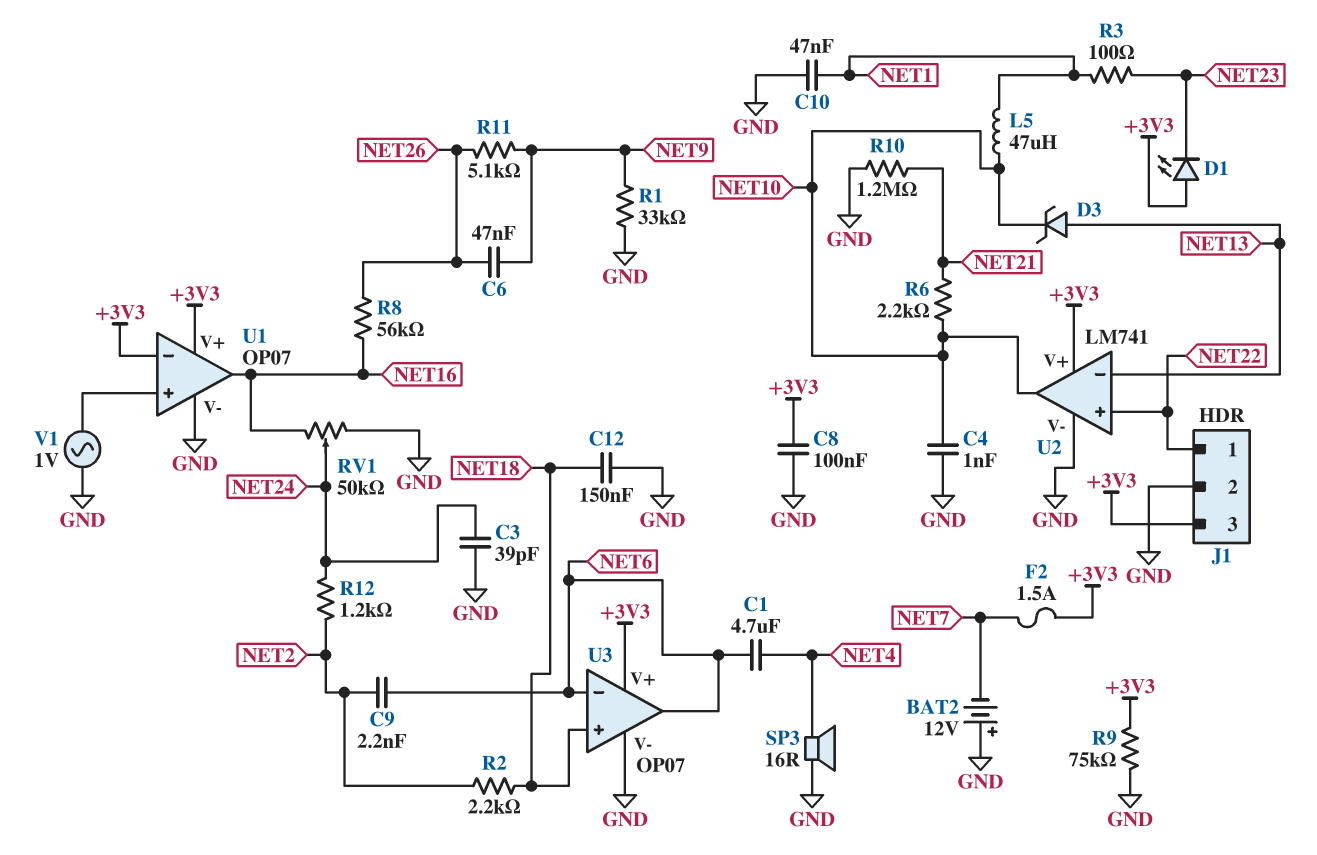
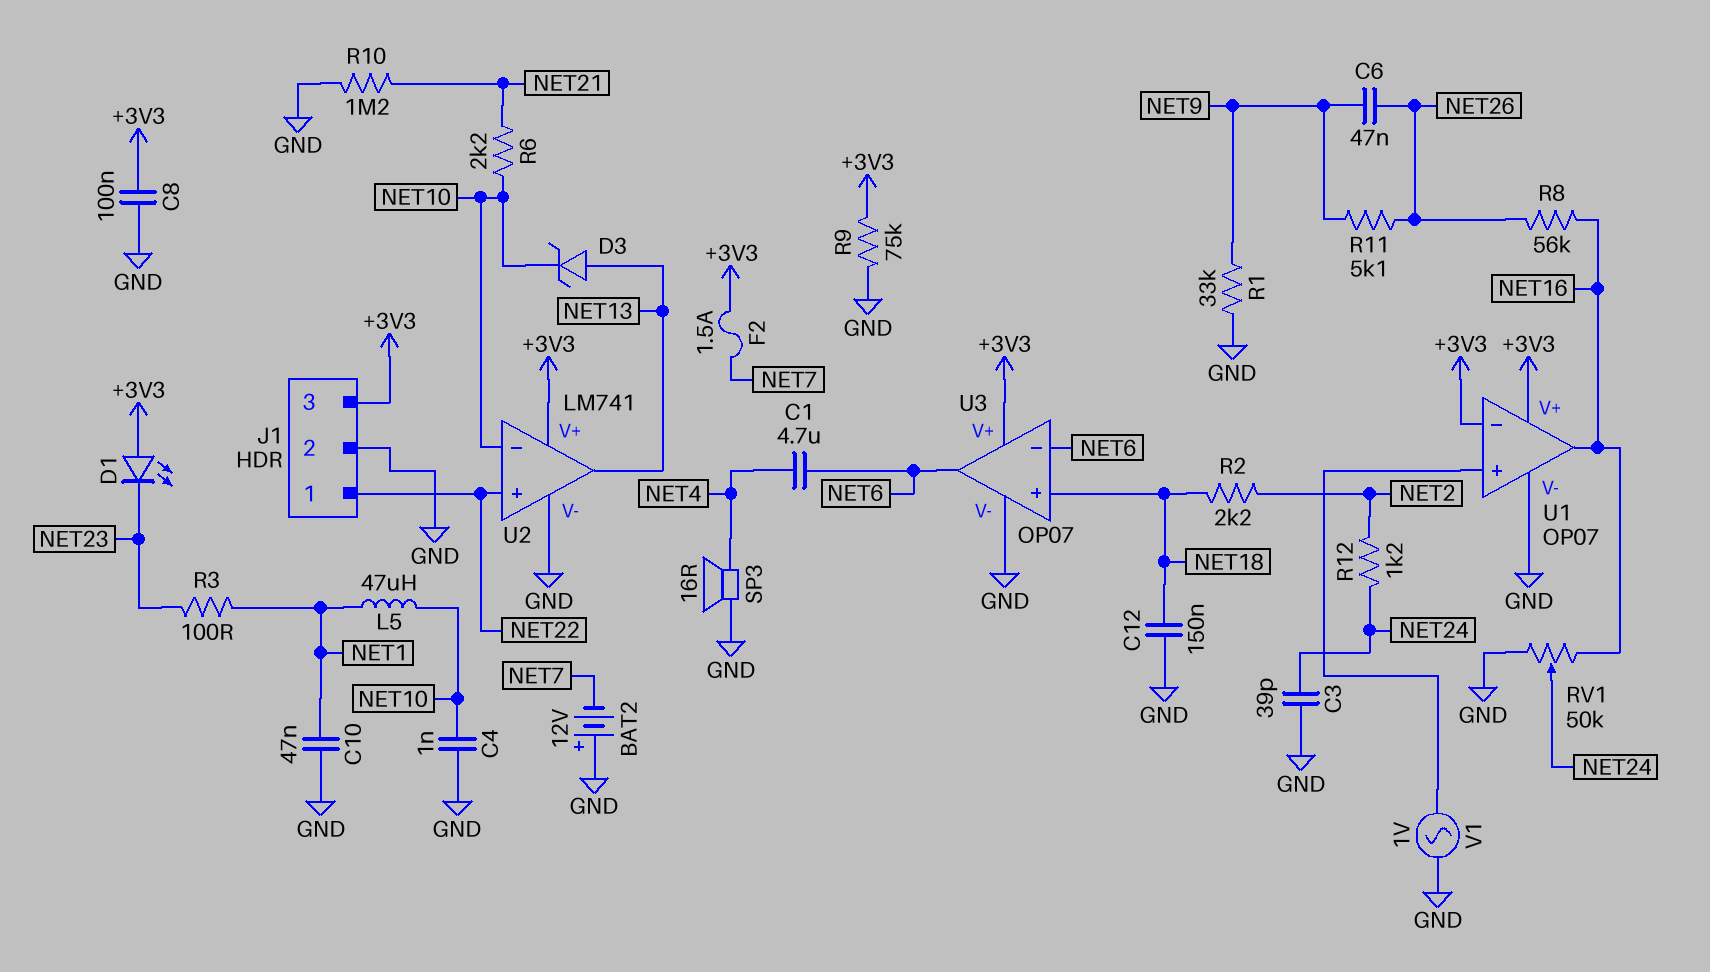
C9: 2.2nF (NET2, NET6) -> none
U2 pin in-: NET13 -> NET10
U2 pin out: NET10 -> NET13

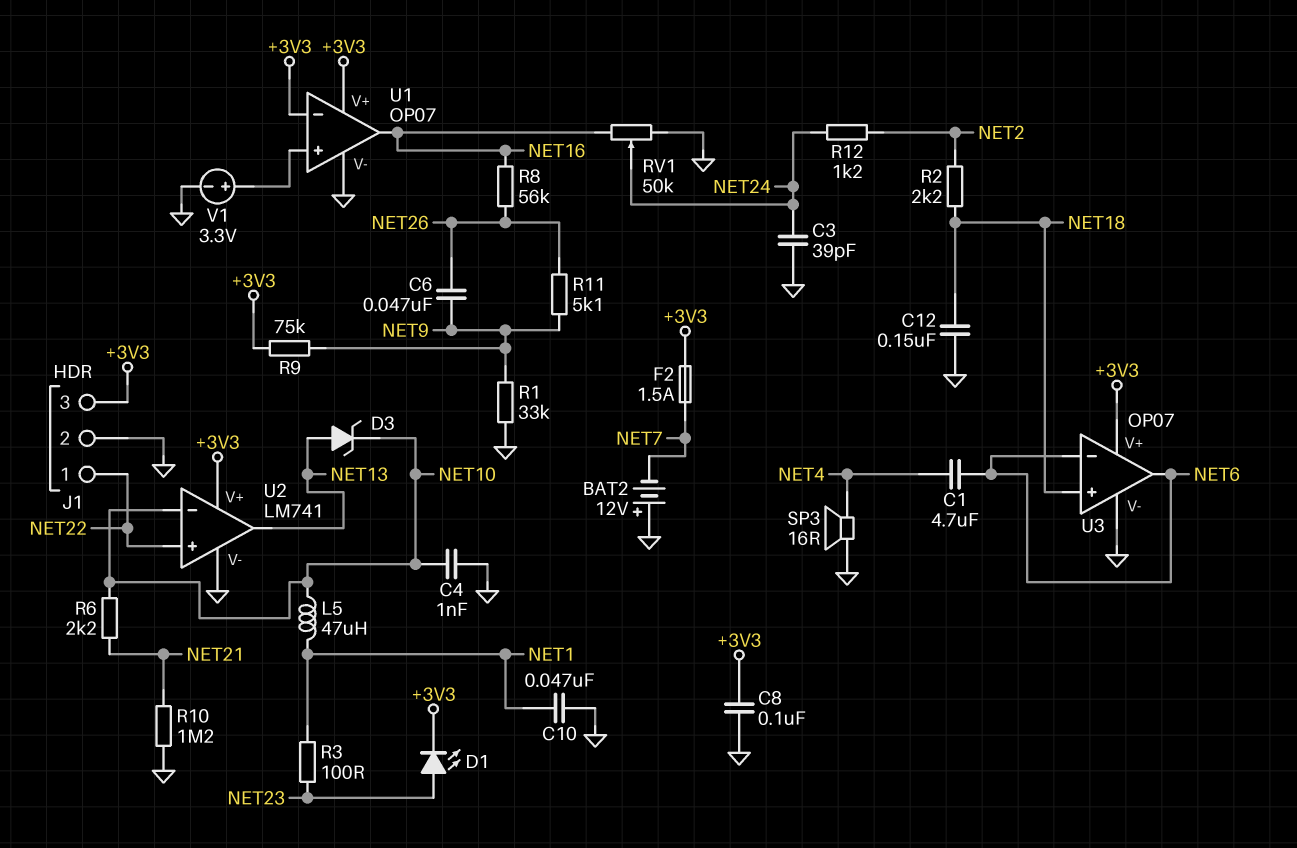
D1: LED (A +3V3, K NET23) -> LED (A NET23, K +3V3)
R9: 75k (+3V3, GND) -> 75k (+3V3, NET9)
V1: AC 1V (GND, U1/in+) -> 3.3V (plus U1/in+, minus GND)

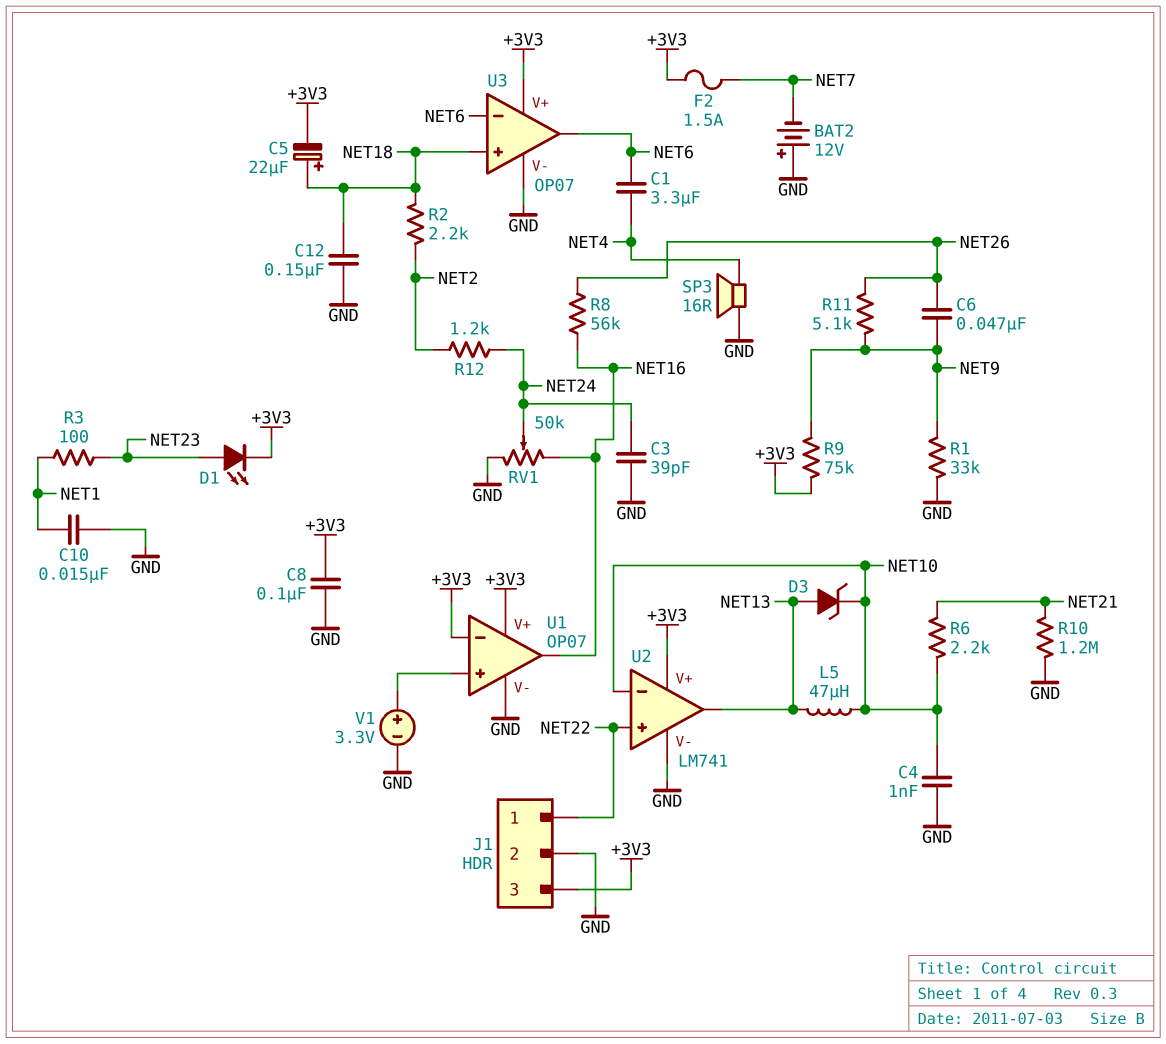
C1: 4.7uF (NET4, NET6) -> 3.3uF (NET4, NET6)
C5: none -> 22uF (plus NET18, minus +3V3)
C10: 47nF (GND, NET1) -> 15nF (GND, NET1)
L5: 47uH (NET1, NET10) -> 47uH (NET10, NET13)

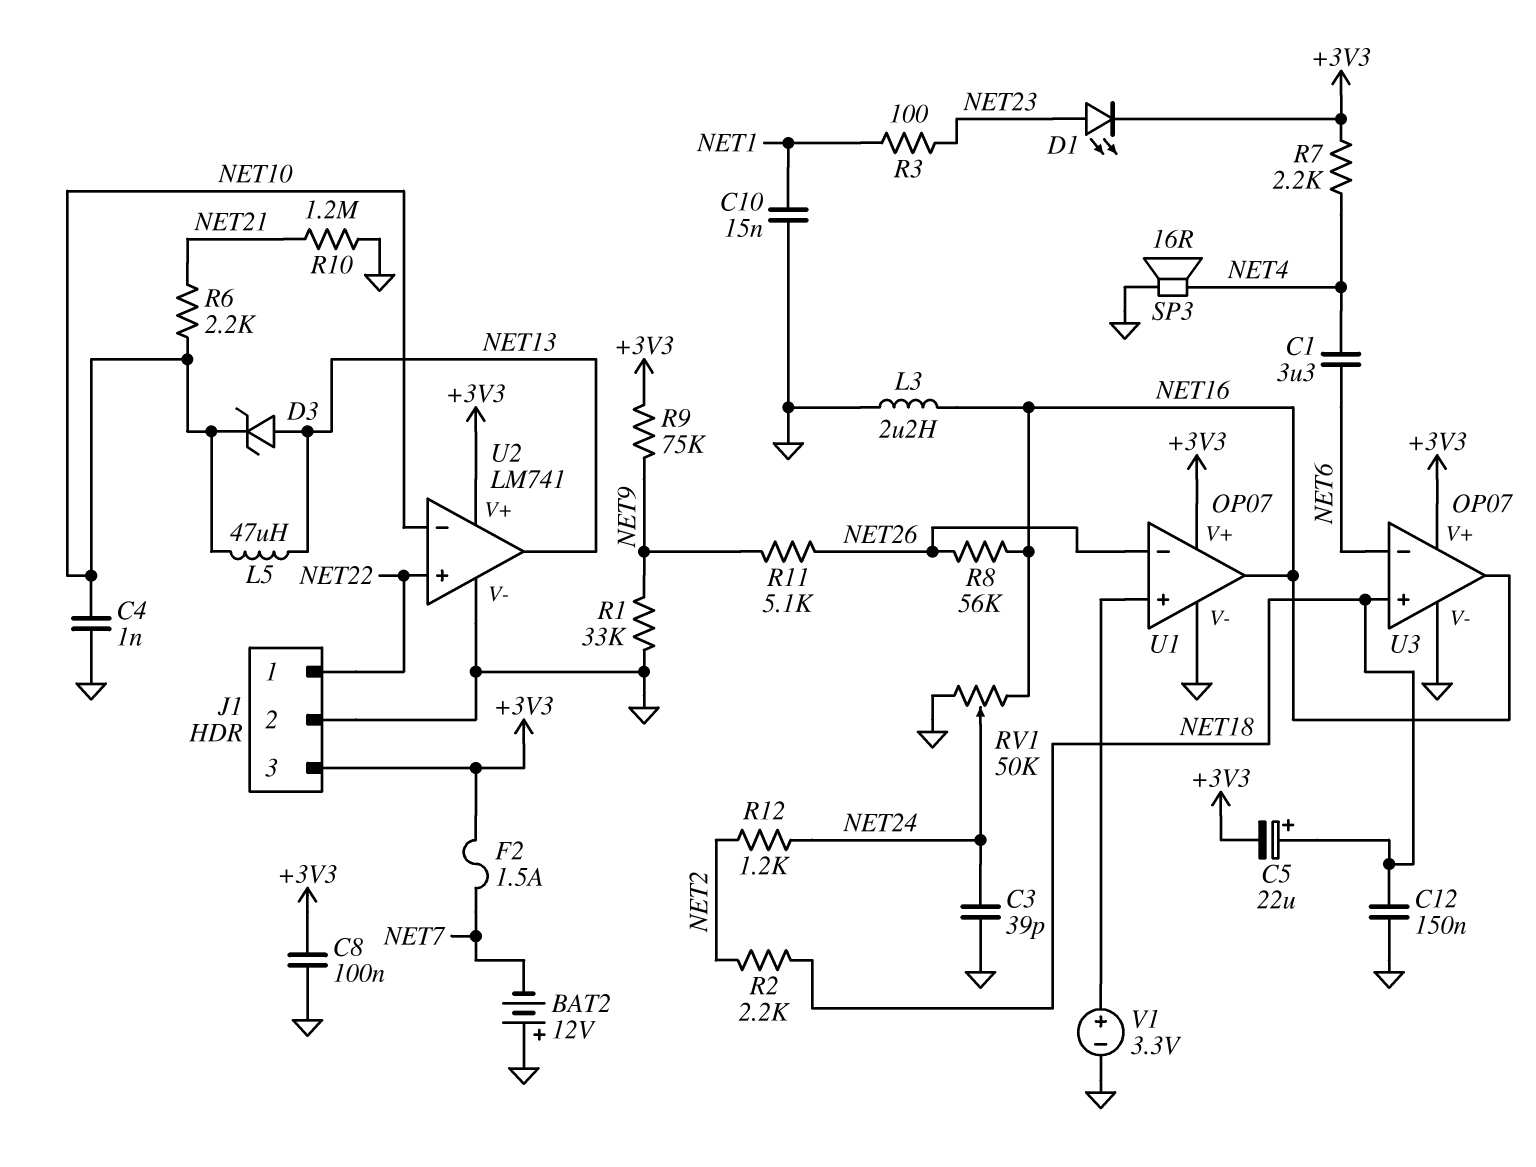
C6: 47nF (NET9, NET26) -> none
L3: none -> 2.2uH (GND, NET16)
R7: none -> 2.2k (+3V3, NET4)
U1 pin in-: +3V3 -> NET26
U3 pin out: NET6 -> NET16

